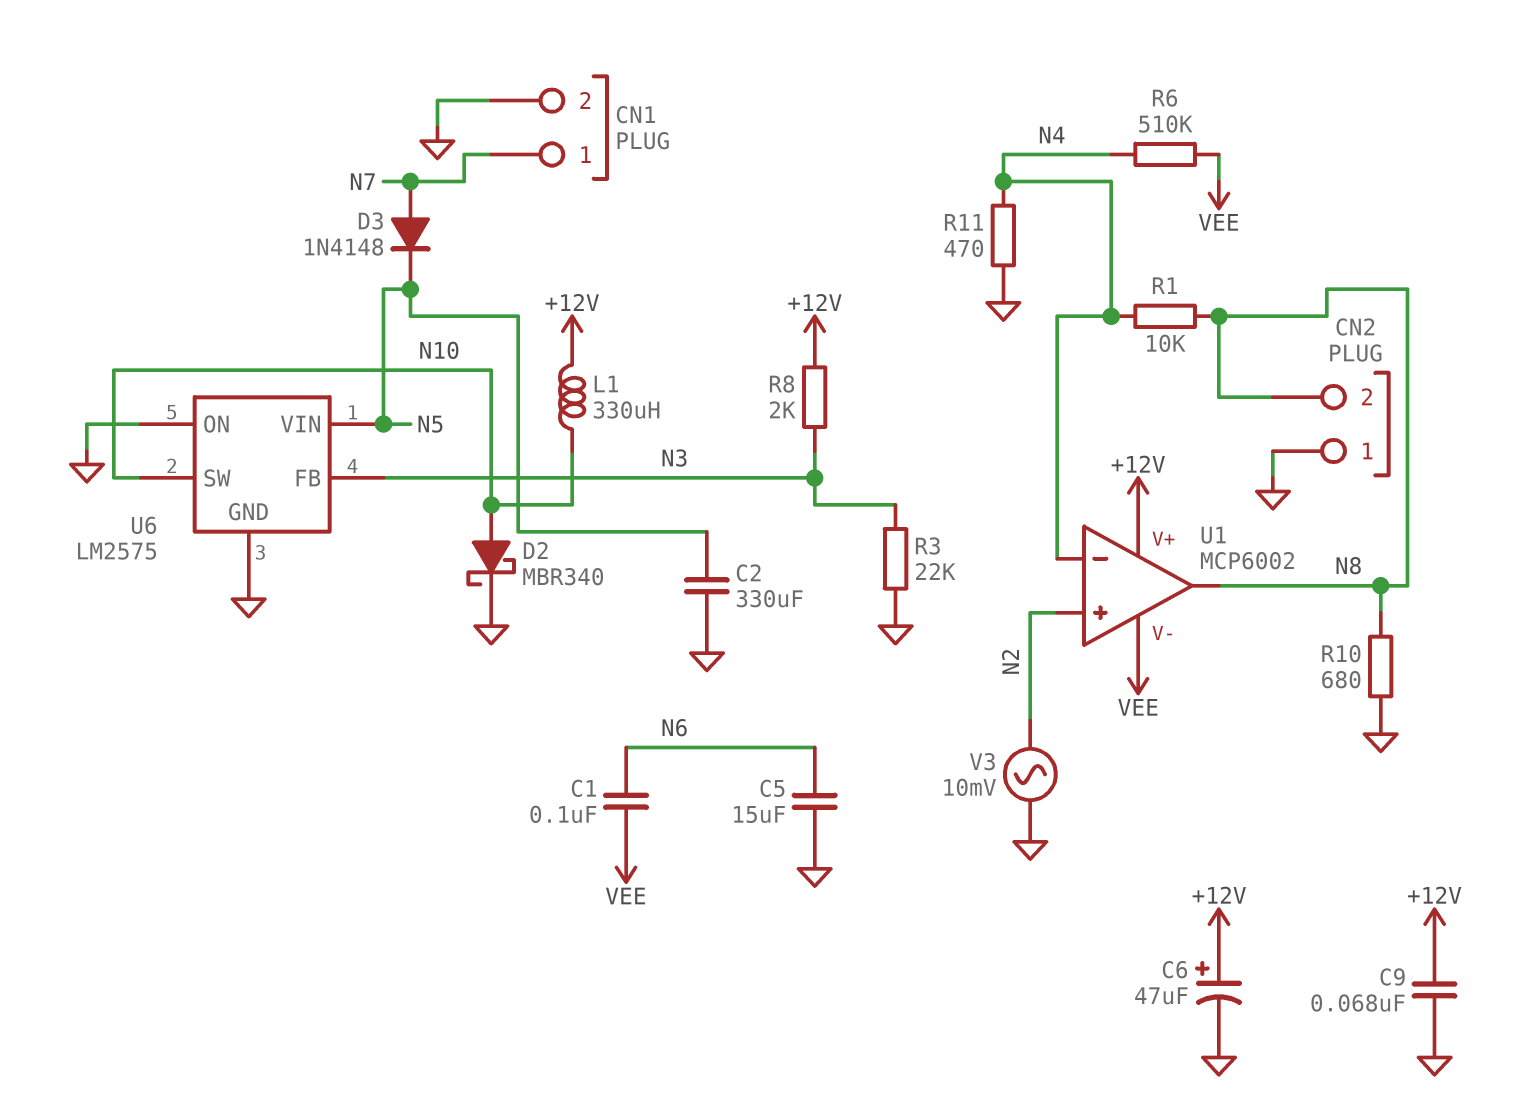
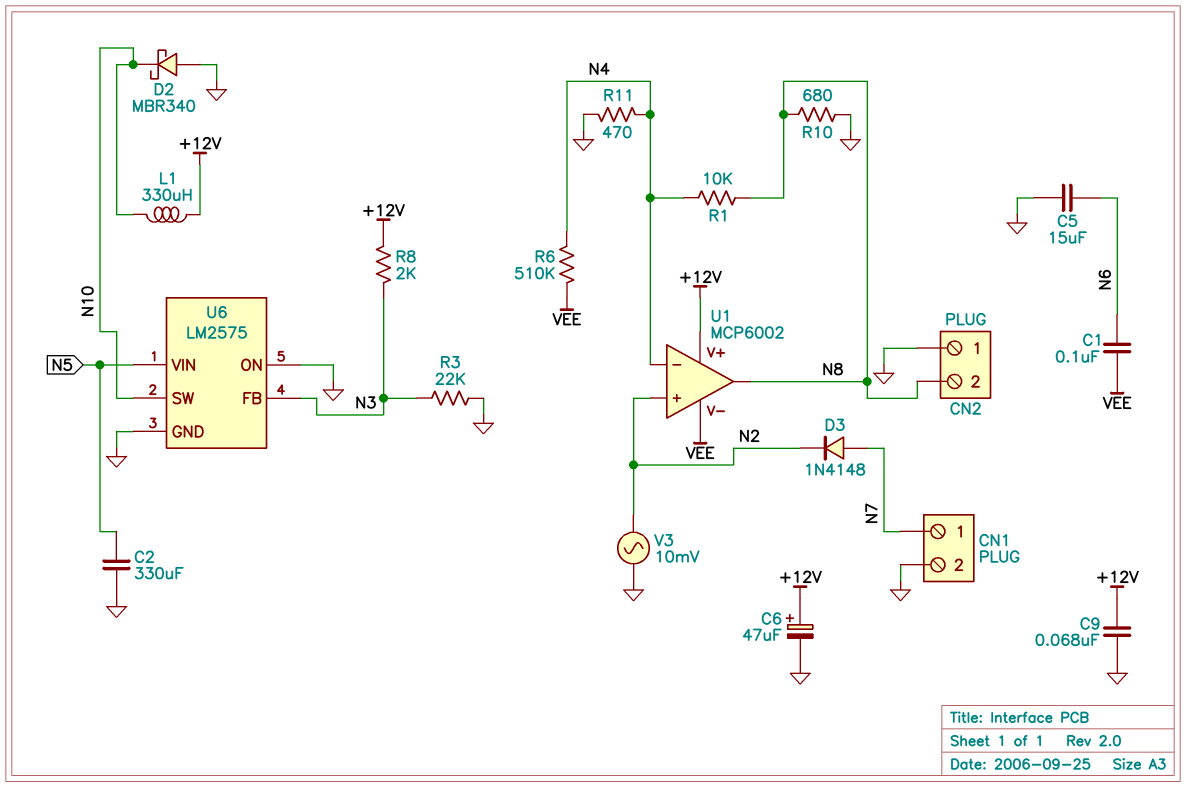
D2: schottky MBR340 (A N10, K GND) -> schottky MBR340 (A GND, K N10)
D3: diode 1N4148 (A N7, K N5) -> diode 1N4148 (A N7, K N2)

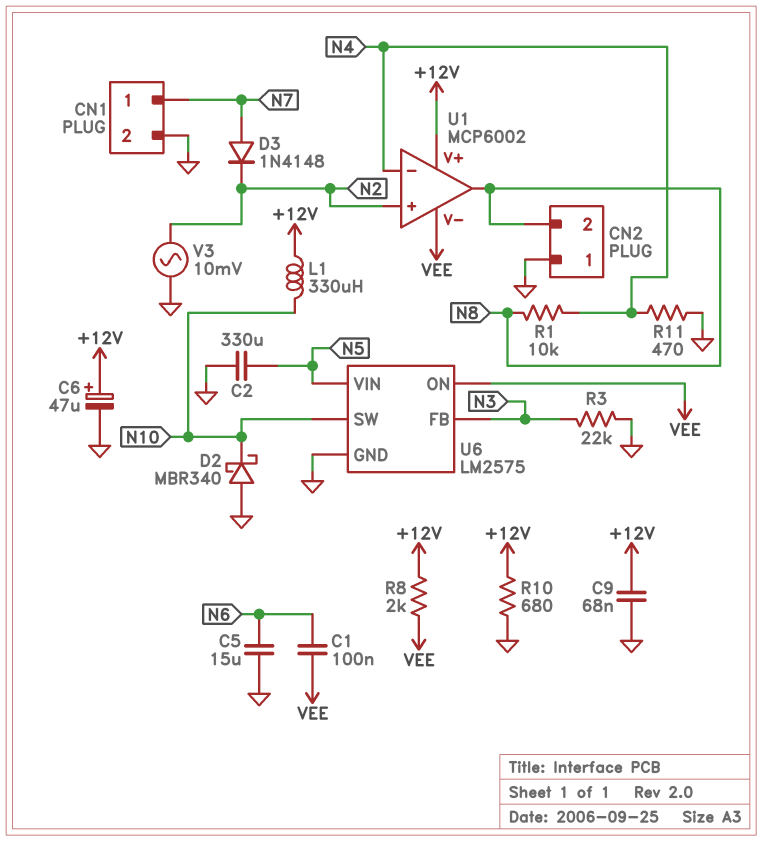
R6: 510k (N4, VEE) -> none
R8: 2k (+12V, N3) -> 2k (+12V, VEE)
R10: 680 (GND, N8) -> 680 (+12V, GND)
U6 pin ON: GND -> VEE

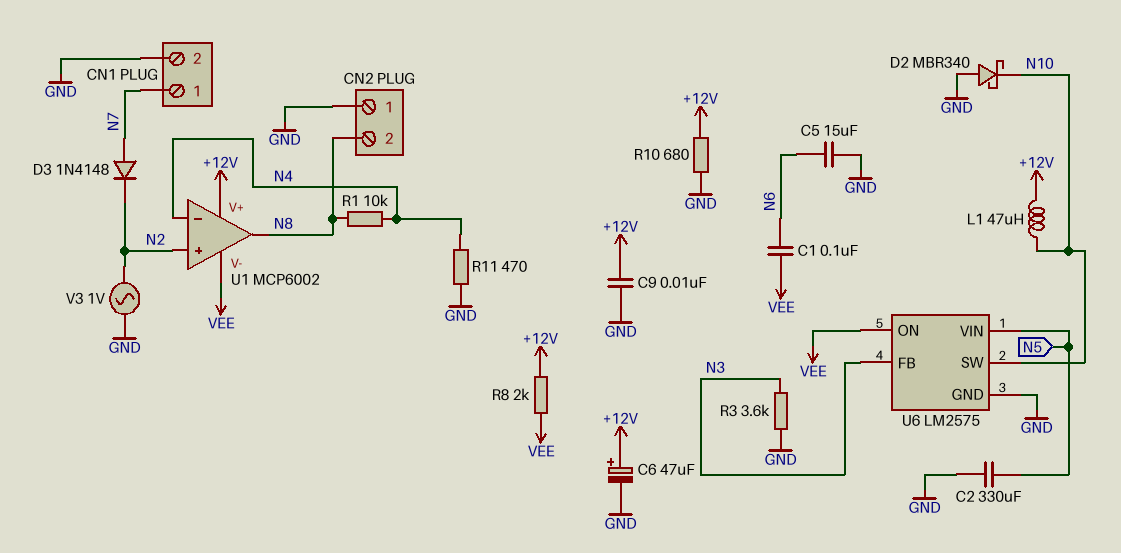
C9: 68nF (+12V, GND) -> 10nF (+12V, GND)
L1: 330uH (+12V, N10) -> 47uH (+12V, N10)
R3: 22k (GND, N3) -> 3.6k (GND, N3)
V3: AC 10mV (GND, N2) -> AC 1V (GND, N2)

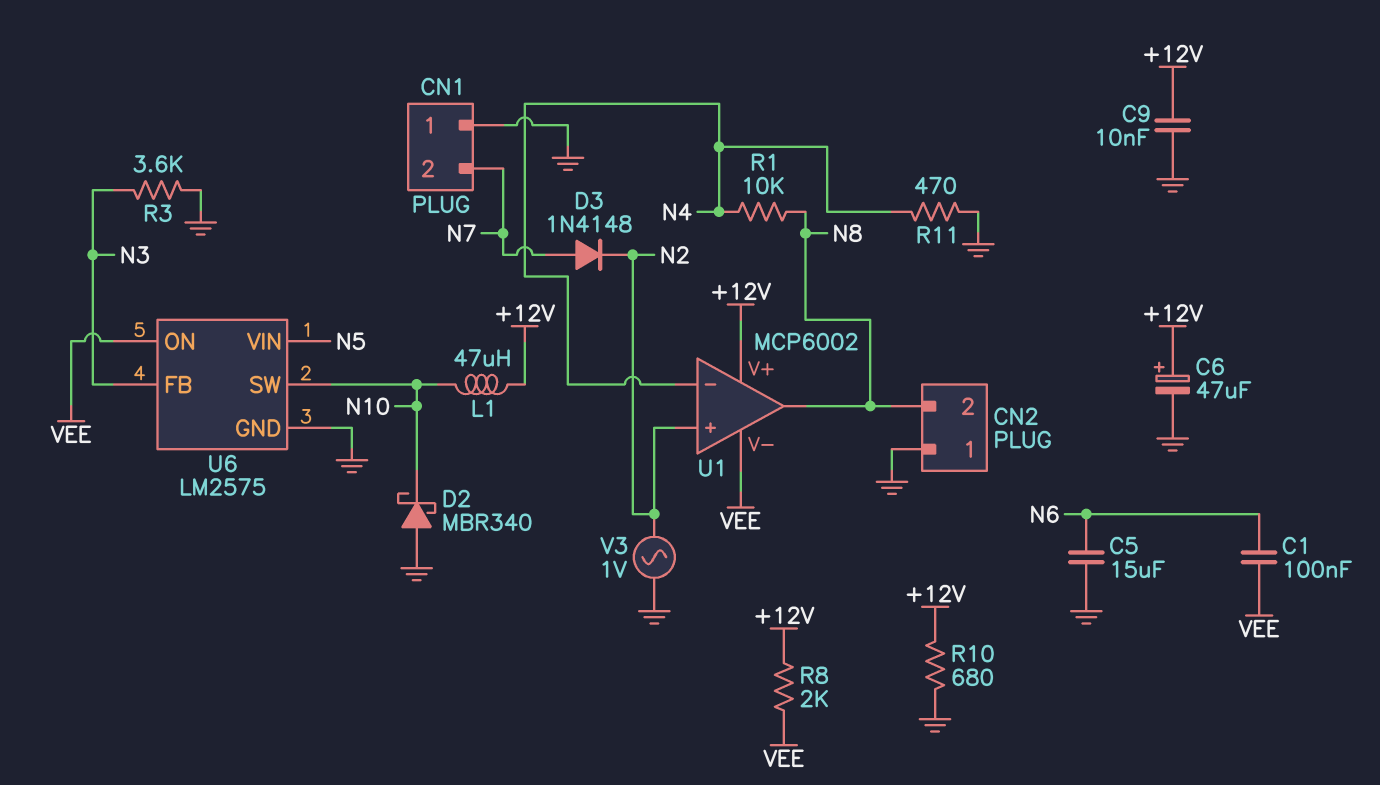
C2: 330uF (GND, N5) -> none
CN1 pin 1: N7 -> GND
CN1 pin 2: GND -> N7

